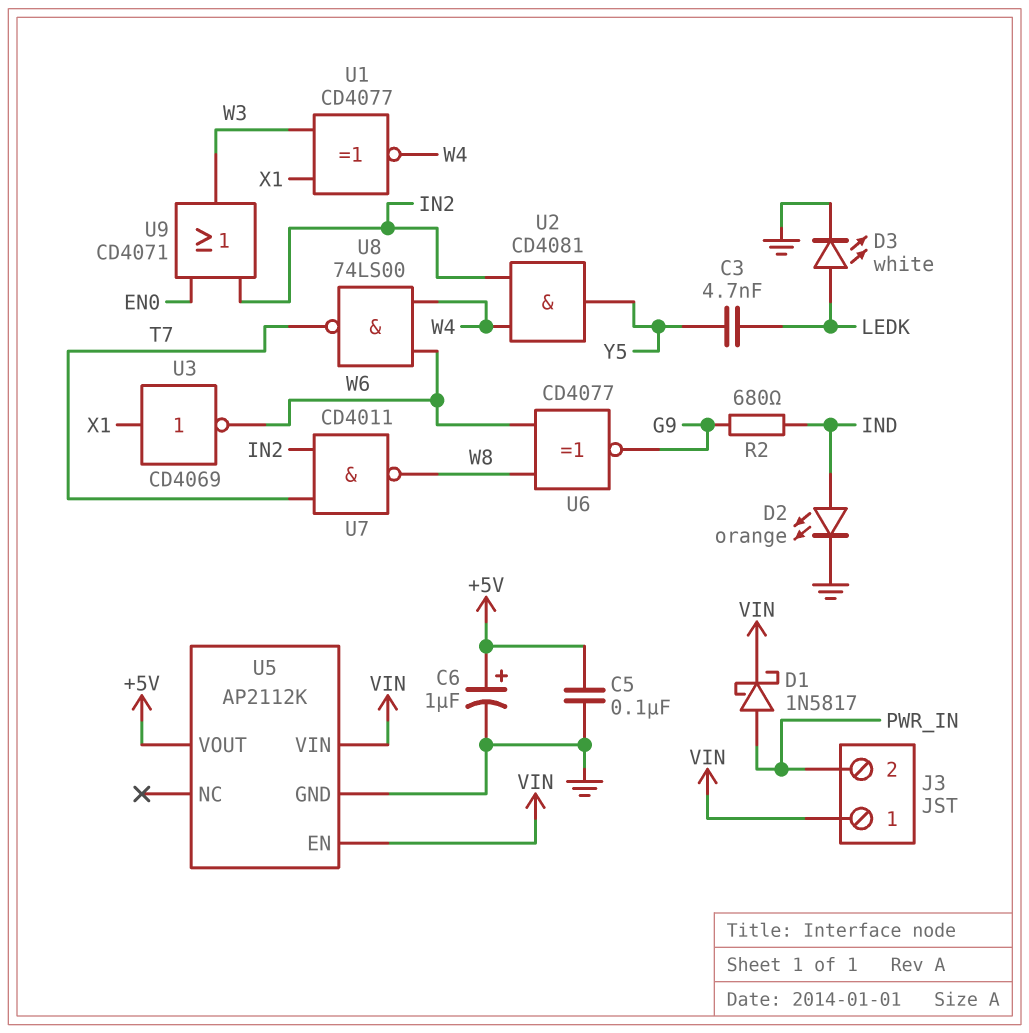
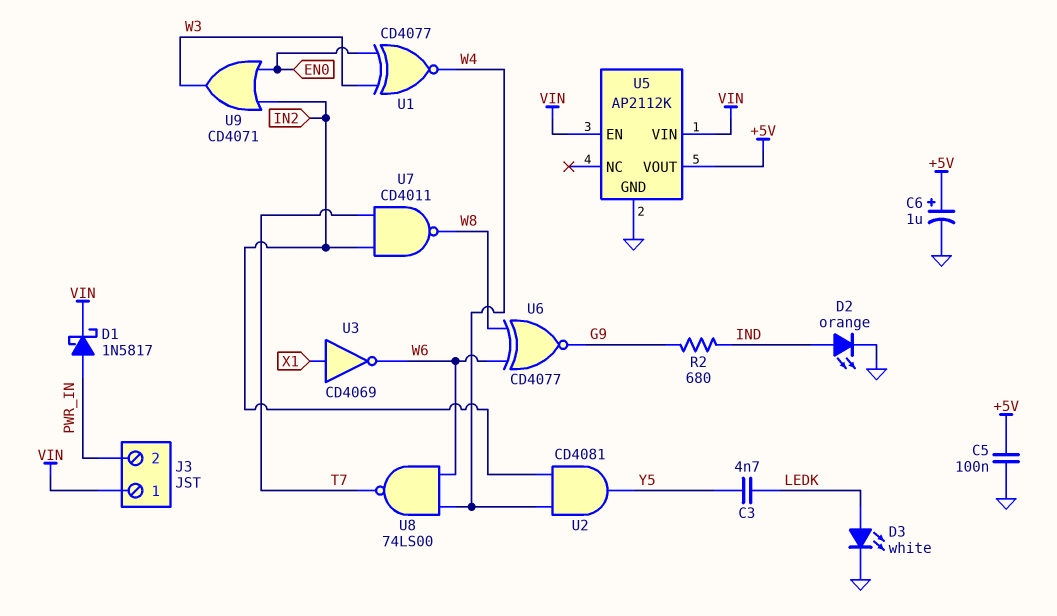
U1: XNOR CD4077 (in W3, in X1, out W4) -> XNOR CD4077 (in EN0, in W3, out W4)

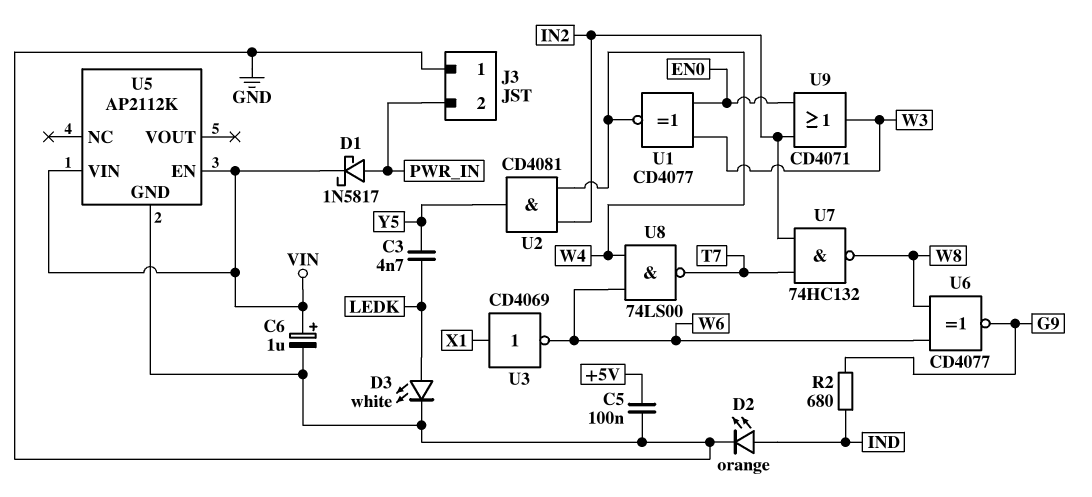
C6: 1uF (plus +5V, minus GND) -> 1uF (plus VIN, minus GND)
J3 pin 1: VIN -> GND
U5 pin VOUT: +5V -> none
U7: NAND CD4011 (in IN2, in T7, out W8) -> NAND 74HC132 (in IN2, in T7, out W8)

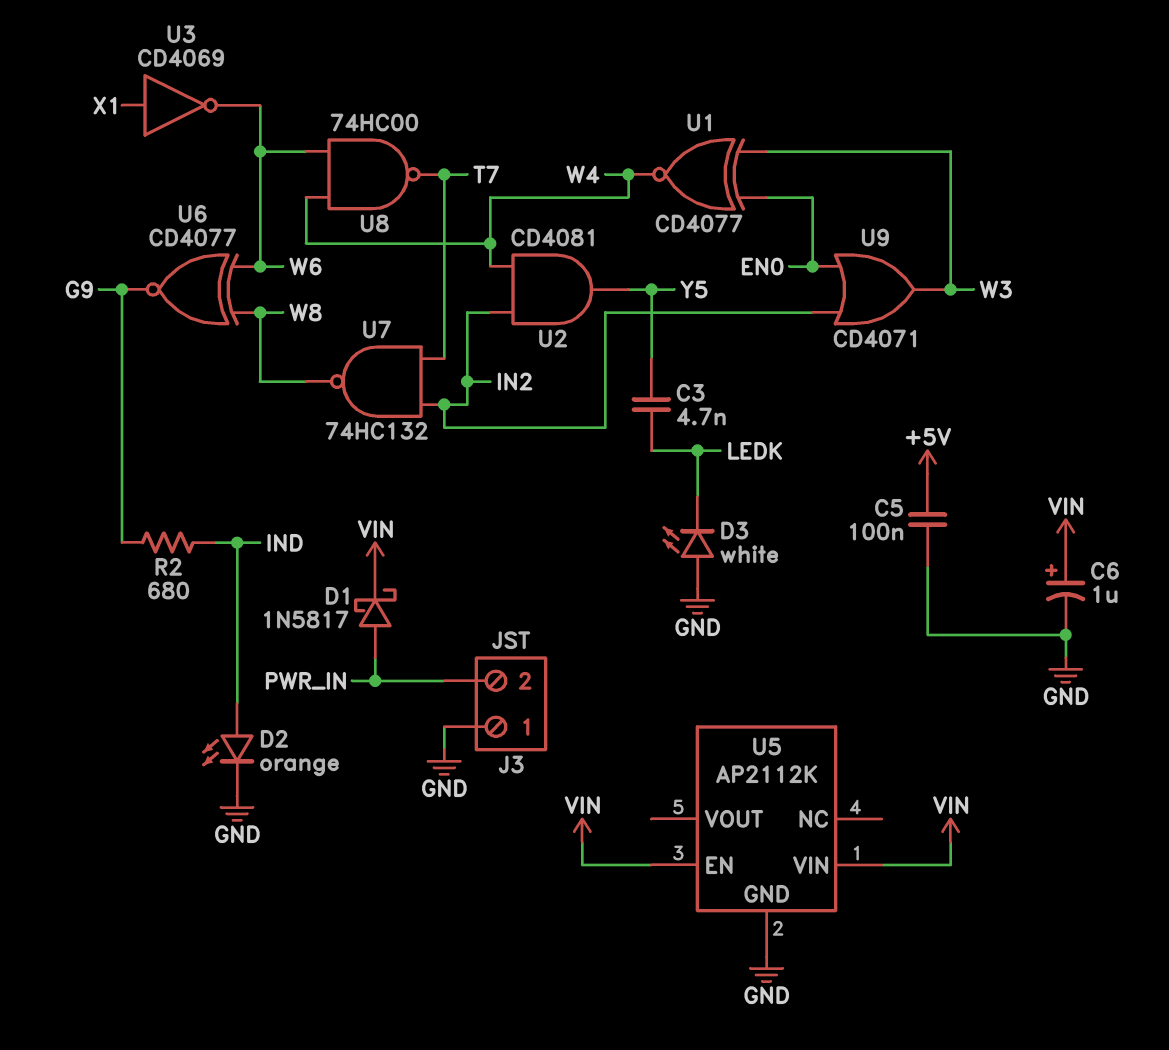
D3: LED white (A LEDK, K GND) -> LED white (A GND, K LEDK)
U8: NAND 74LS00 (in W4, in W6, out T7) -> NAND 74HC00 (in W4, in W6, out T7)

